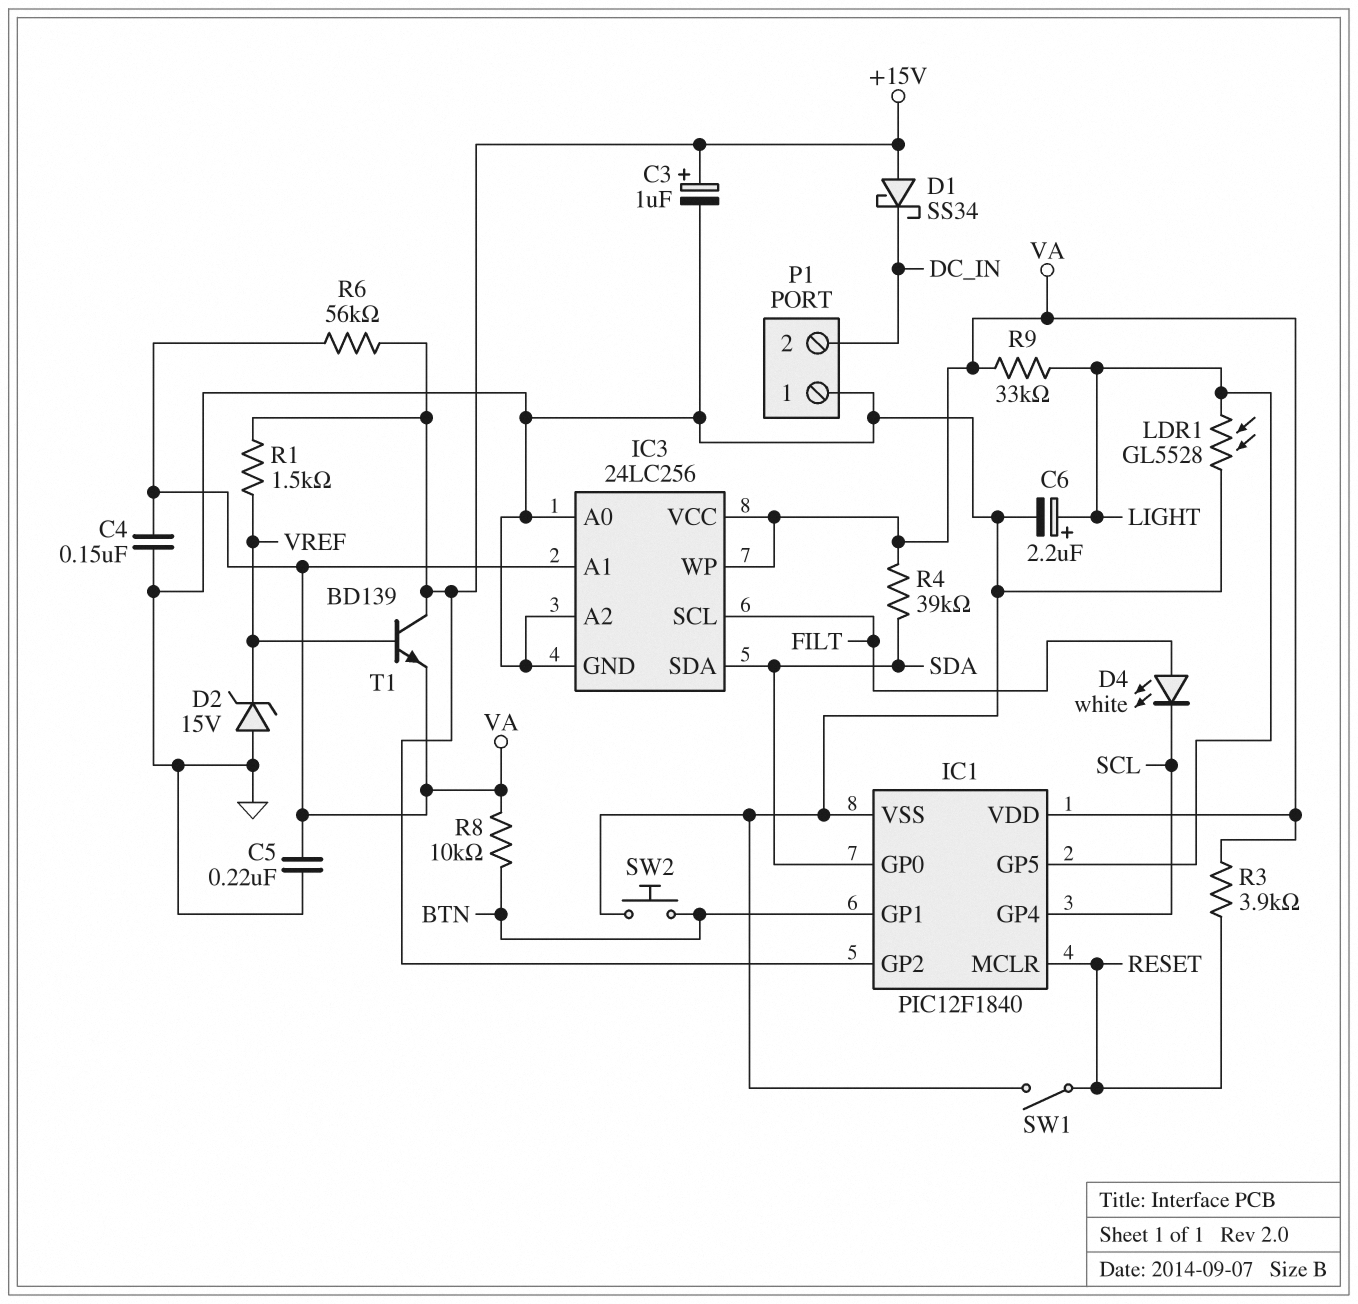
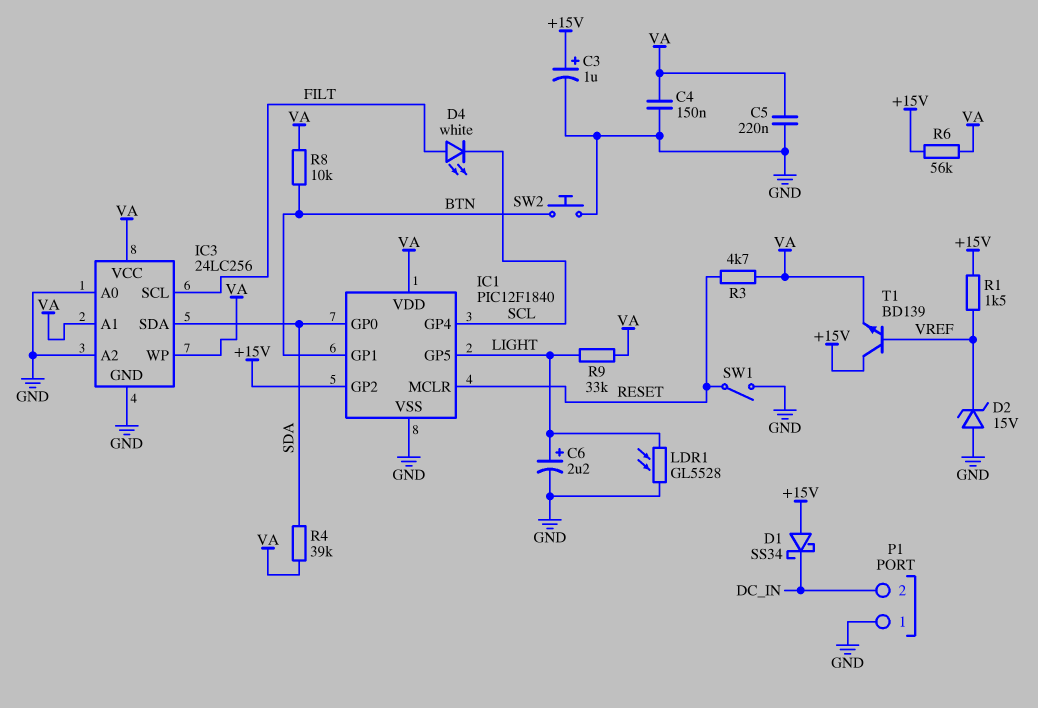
R3: 3.9k (RESET, VA) -> 4.7k (RESET, VA)

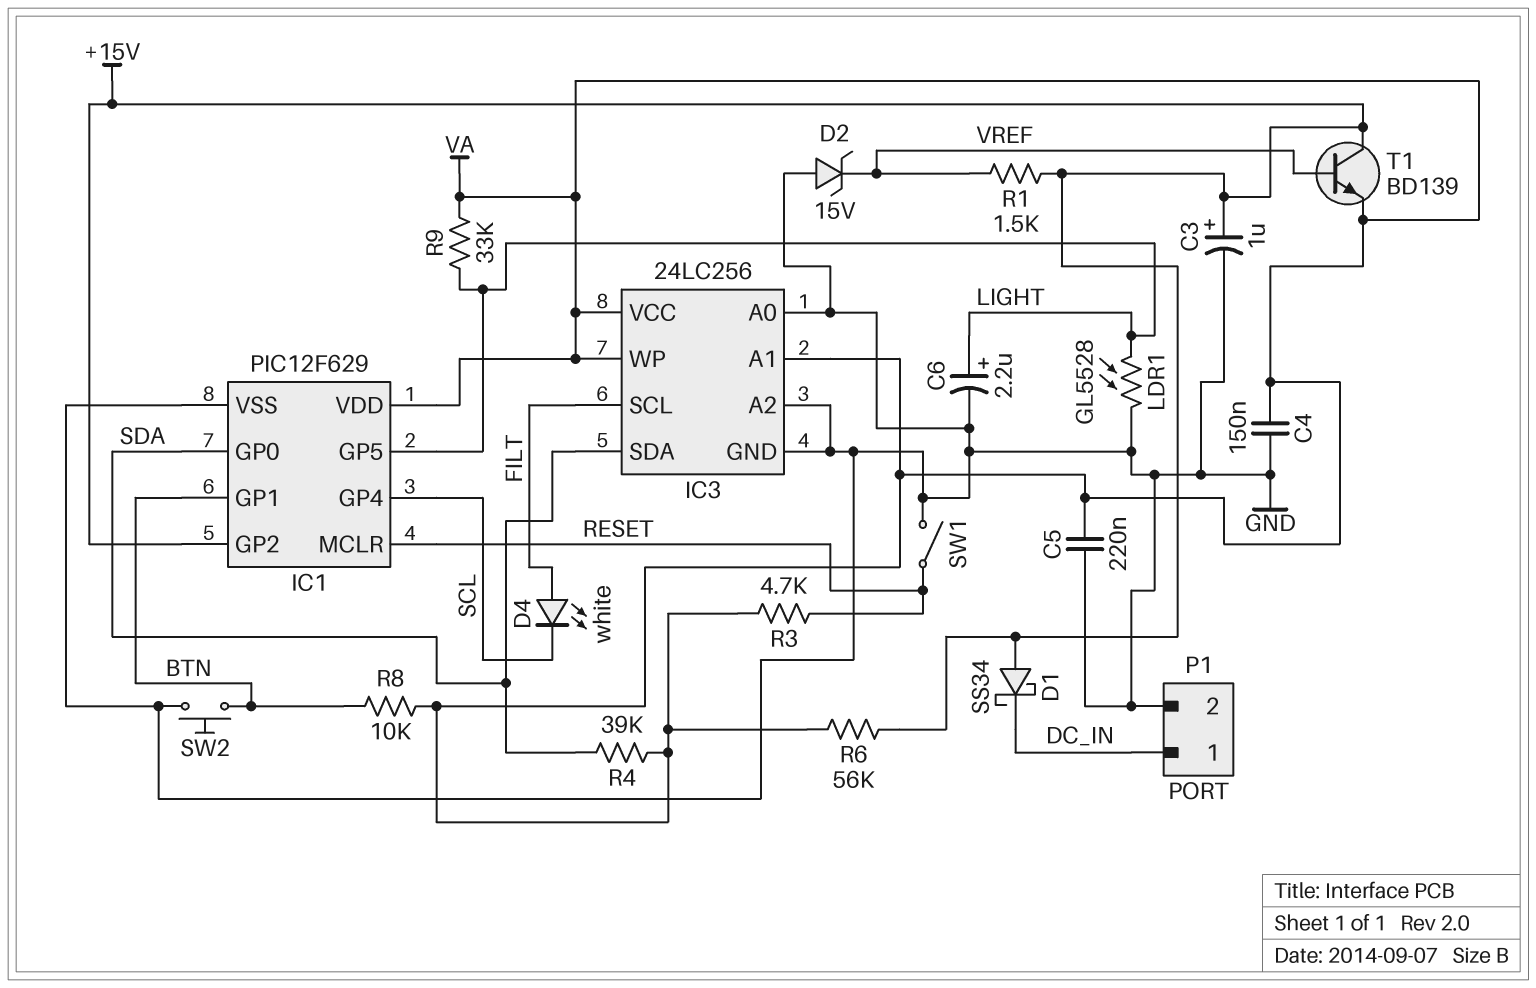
IC1: PIC12F1840 -> PIC12F629
P1 pin 1: GND -> DC_IN
P1 pin 2: DC_IN -> GND

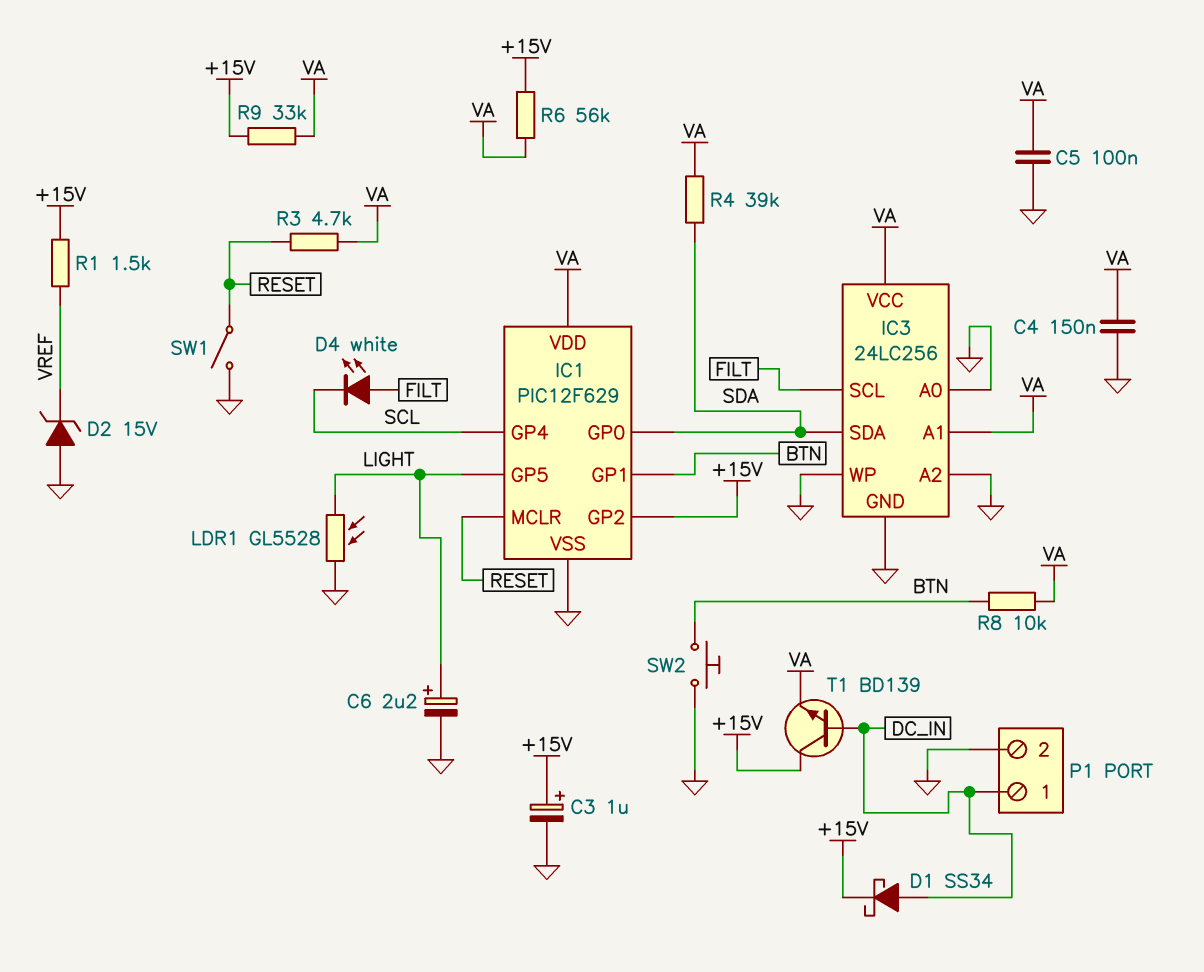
C5: 220nF (GND, VA) -> 100nF (GND, VA)
D1: schottky SS34 (A +15V, K DC_IN) -> schottky SS34 (A DC_IN, K +15V)
IC3 pin WP: VA -> GND
R9: 33k (LIGHT, VA) -> 33k (+15V, VA)
T1: NPN BD139 (B VREF, C +15V, E VA) -> NPN BD139 (B DC_IN, C +15V, E VA)

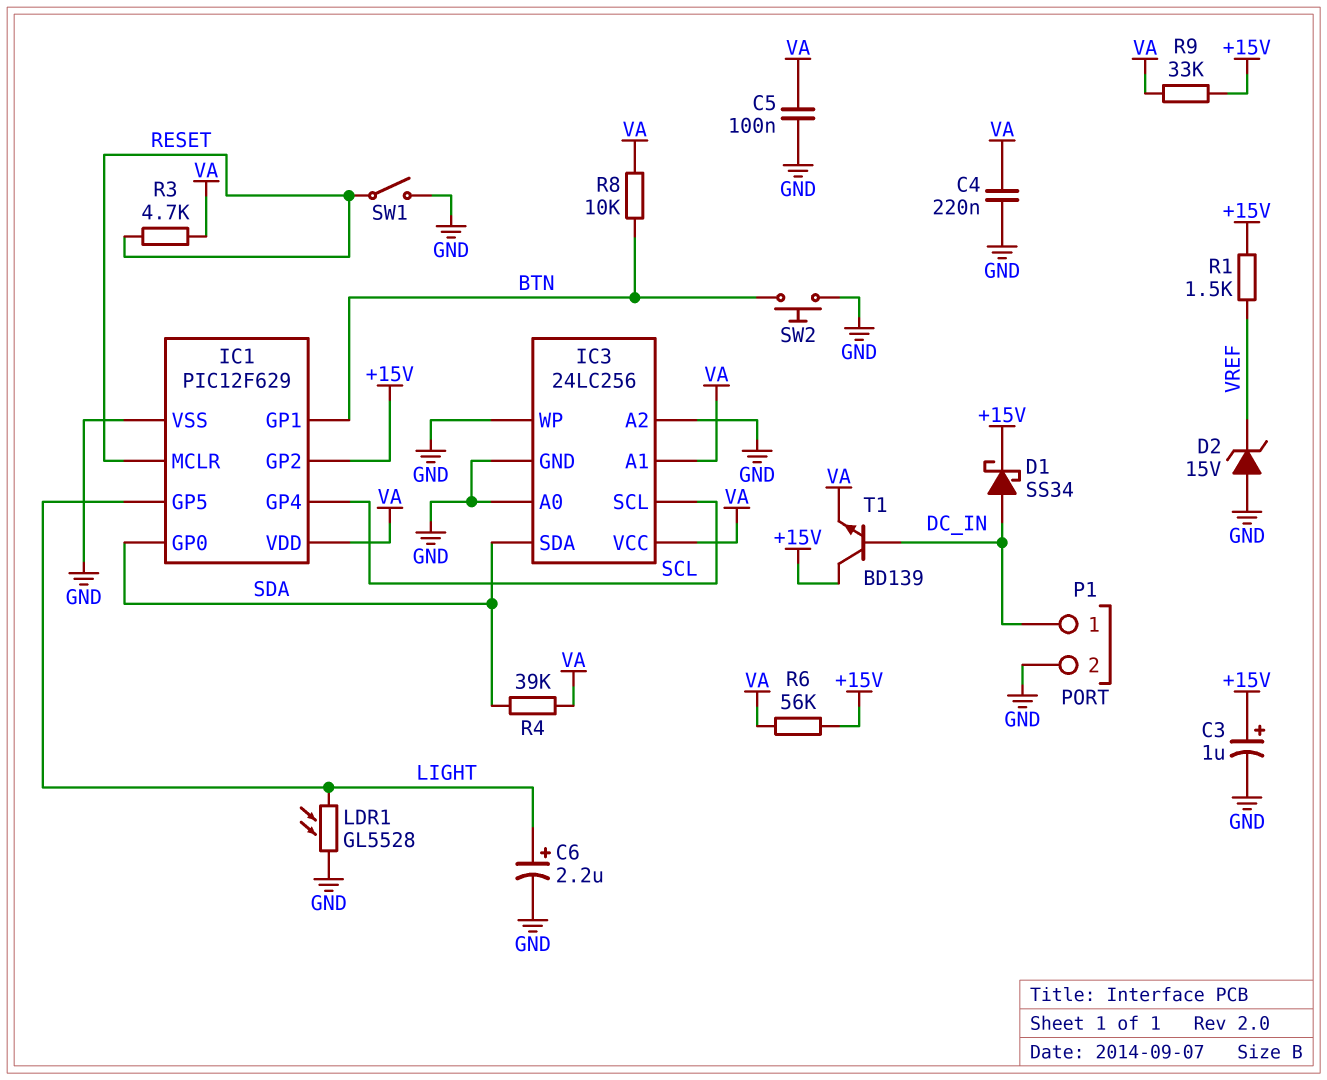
C4: 150nF (GND, VA) -> 220nF (GND, VA)
D4: LED white (A FILT, K SCL) -> none
IC3 pin SCL: FILT -> SCL

